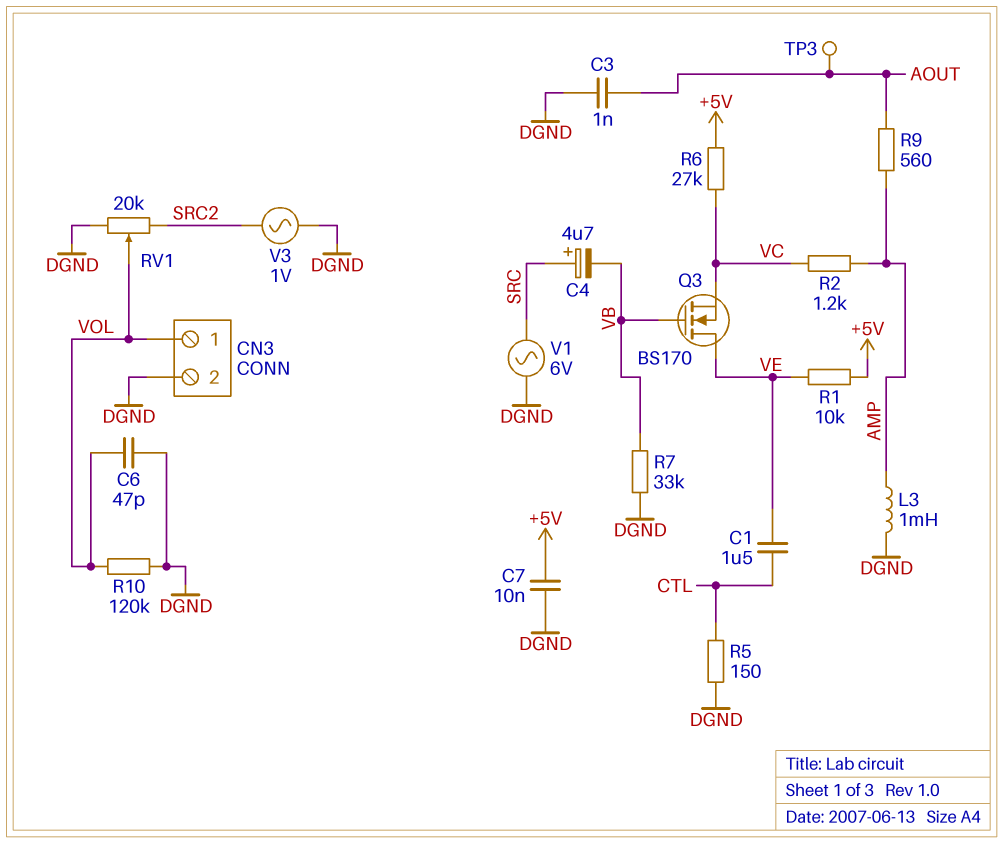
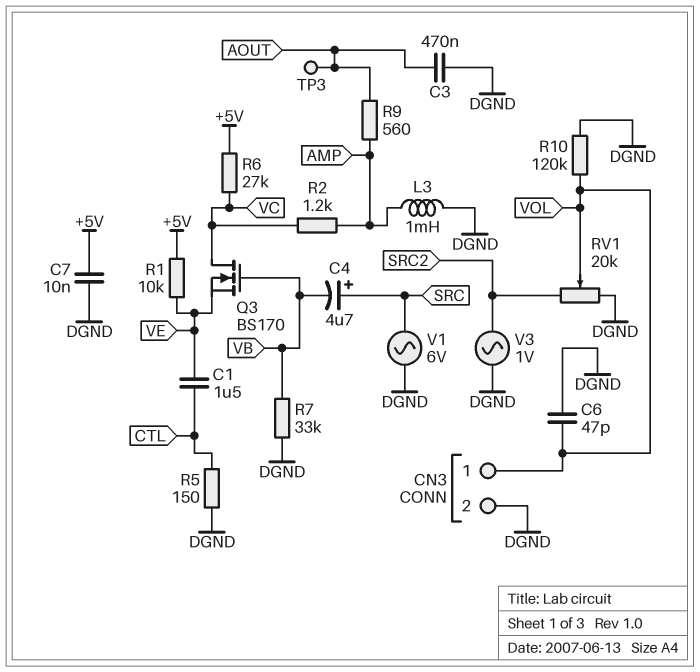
C3: 1nF (AOUT, DGND) -> 470nF (AOUT, DGND)
Q3: NMOS BS170 (G VB, D VE, S VC) -> NMOS BS170 (G VB, D VC, S VE)

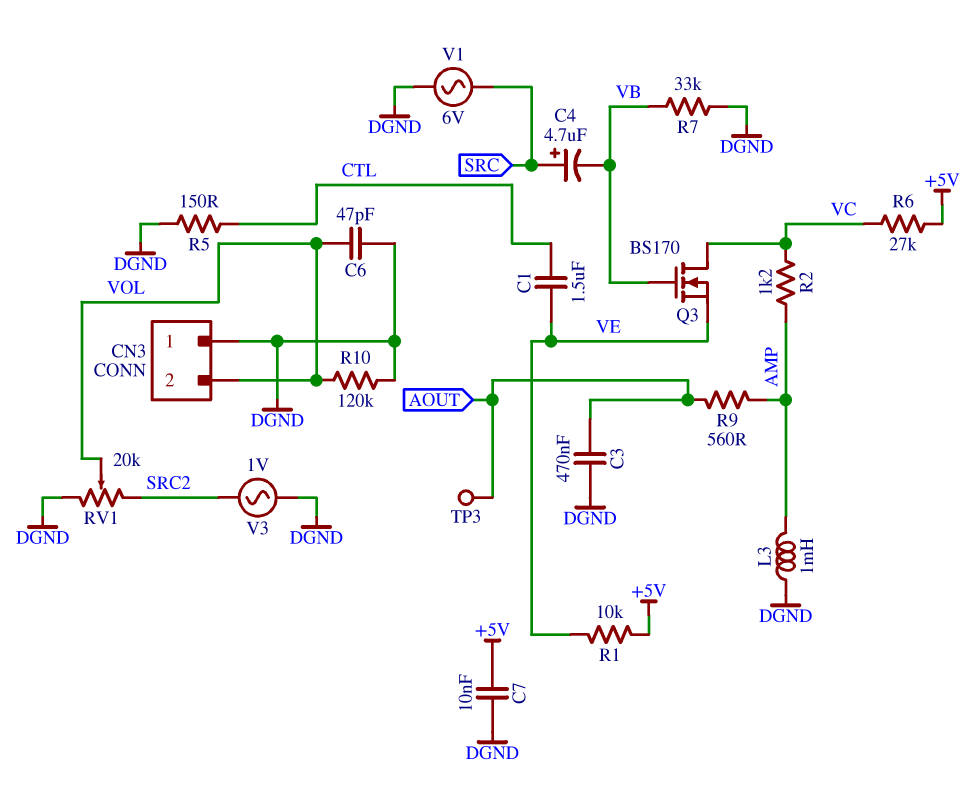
CN3 pin 1: VOL -> DGND
CN3 pin 2: DGND -> VOL

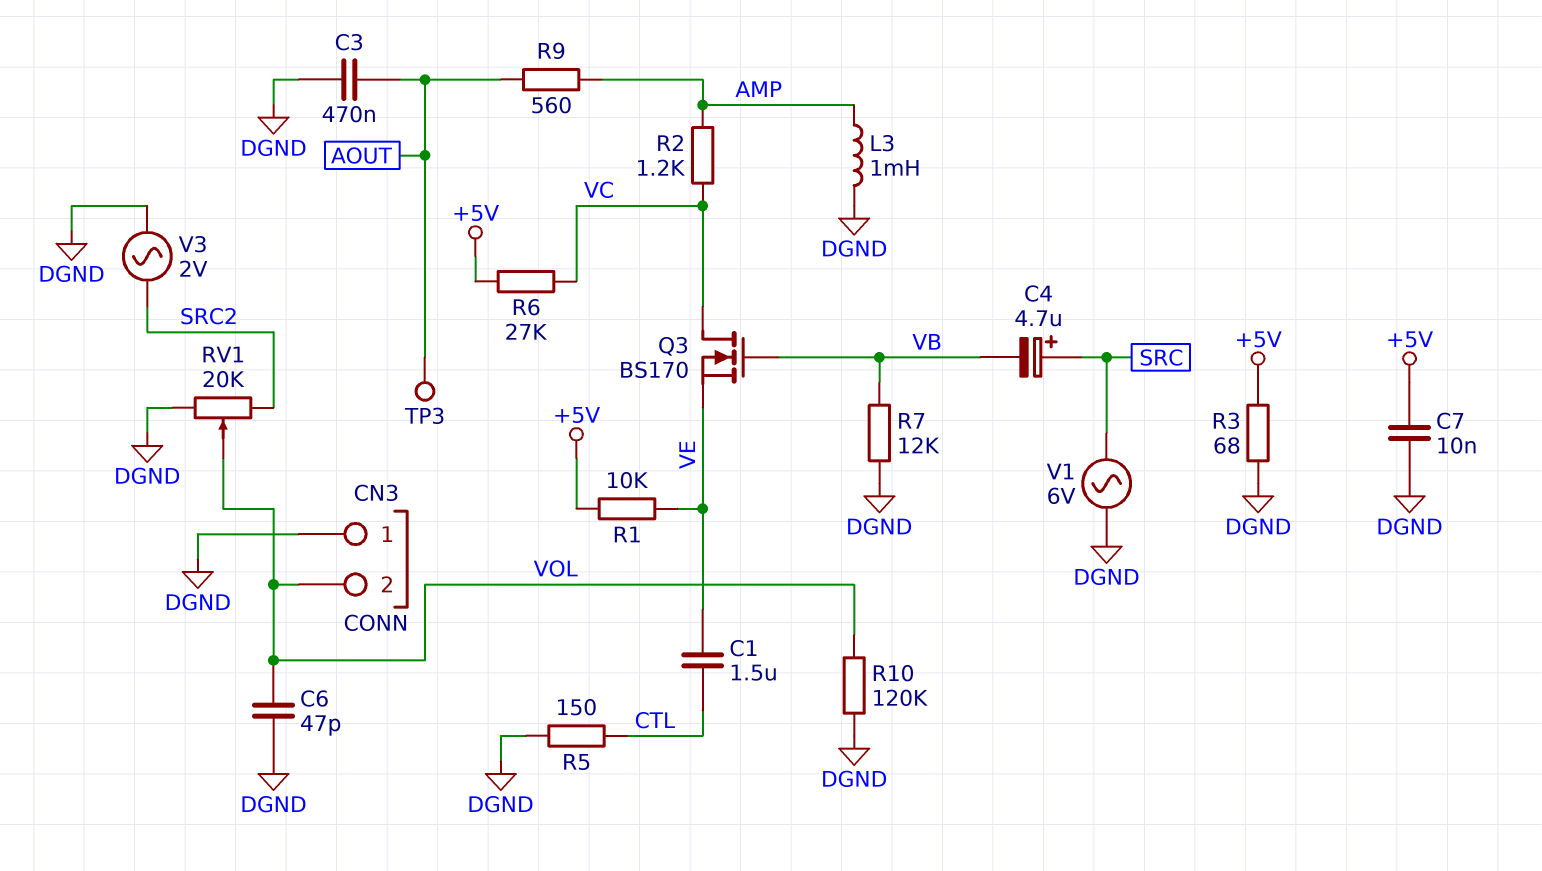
R3: none -> 68 (+5V, DGND)
R7: 33k (DGND, VB) -> 12k (DGND, VB)
V3: AC 1V (DGND, SRC2) -> AC 2V (DGND, SRC2)

